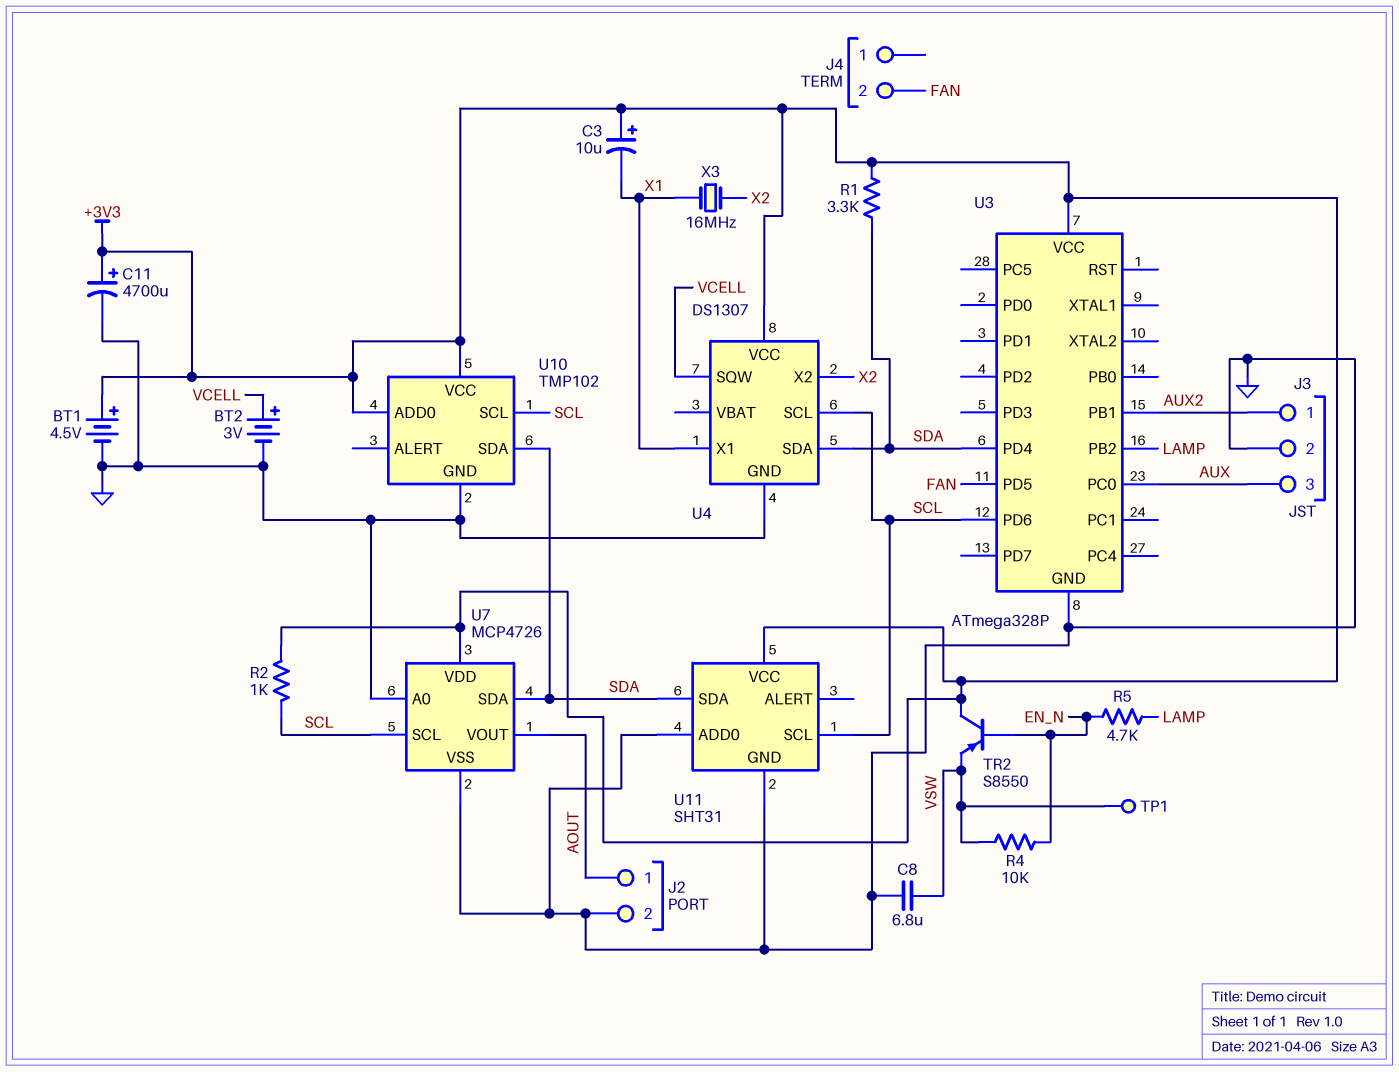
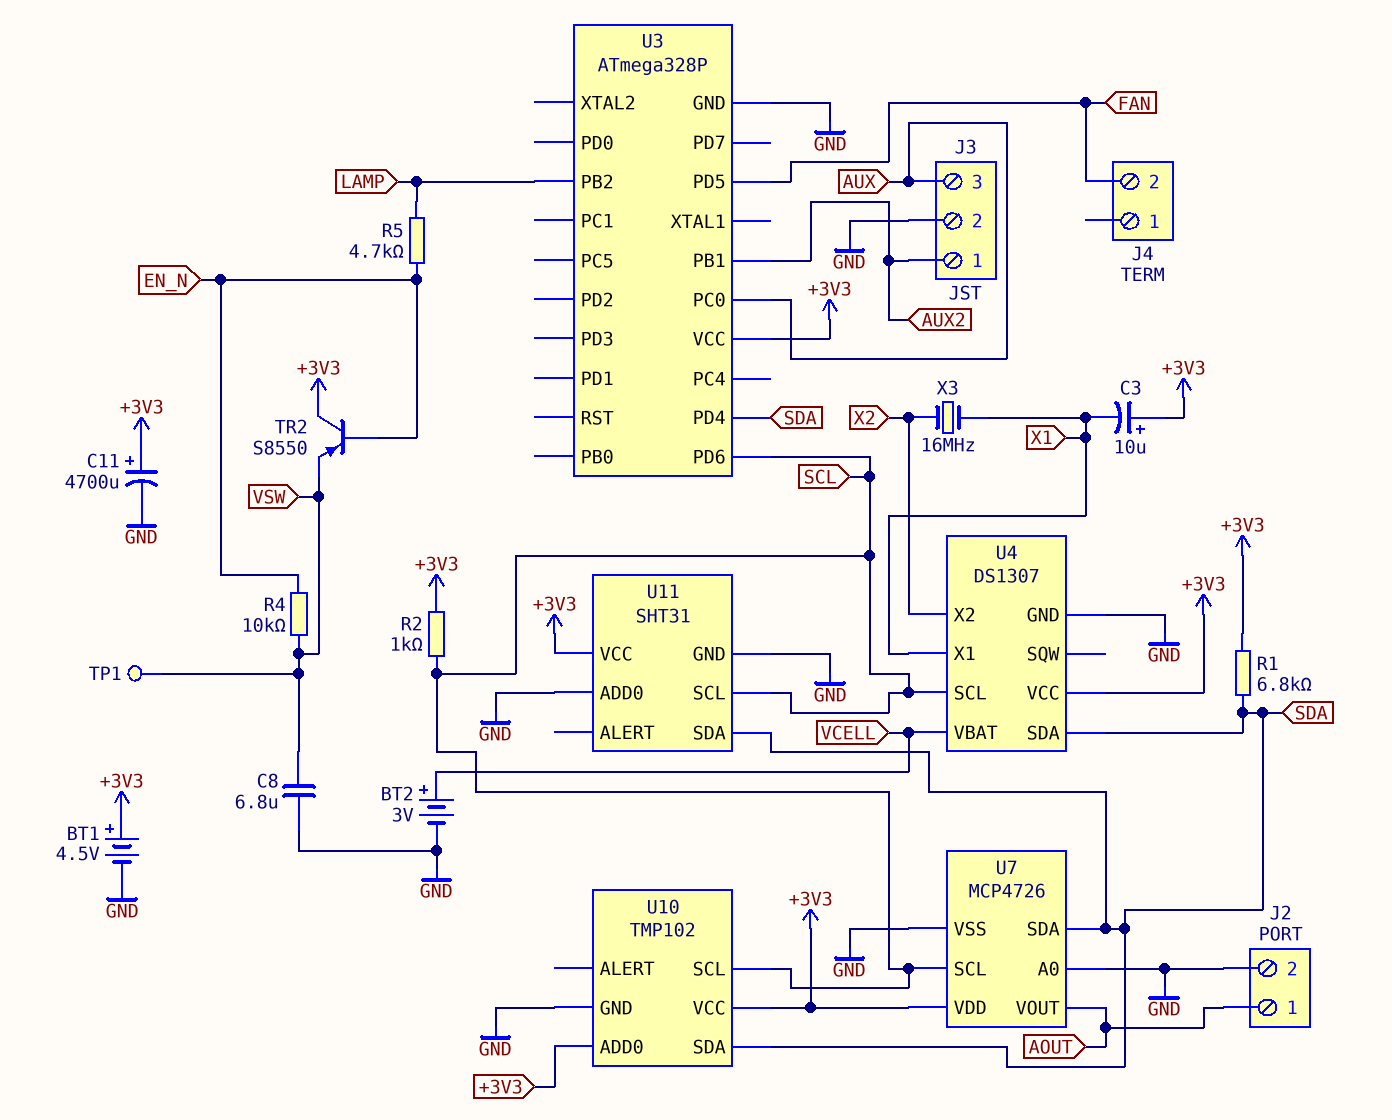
R1: 3.3k (+3V3, SDA) -> 6.8k (+3V3, SDA)
U4 pin SQW: VCELL -> none
U4 pin VBAT: none -> VCELL

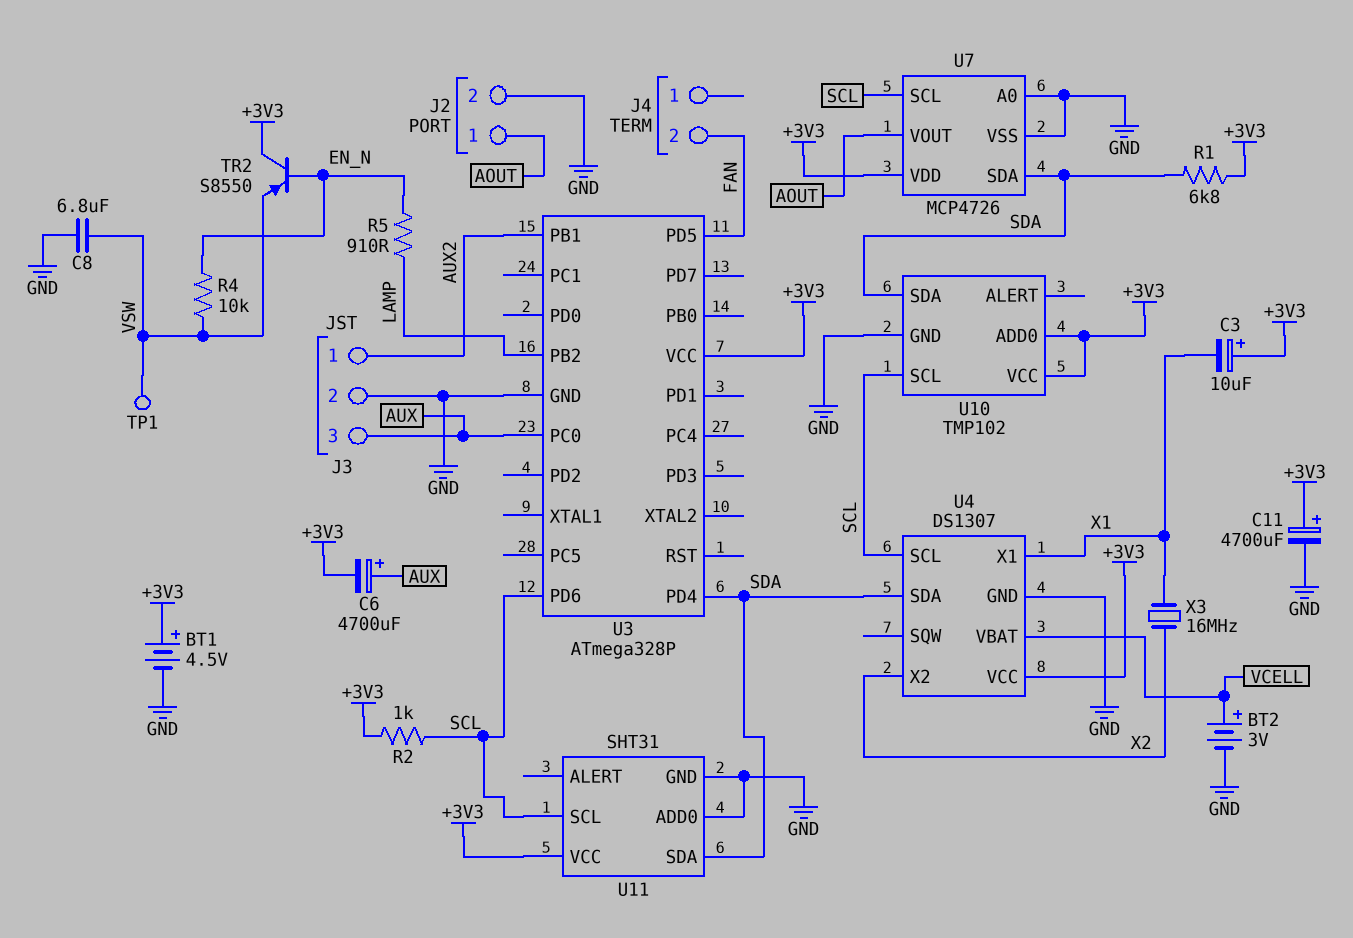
C6: none -> 4700uF (plus AUX, minus +3V3)
R5: 4.7k (EN_N, LAMP) -> 910 (EN_N, LAMP)

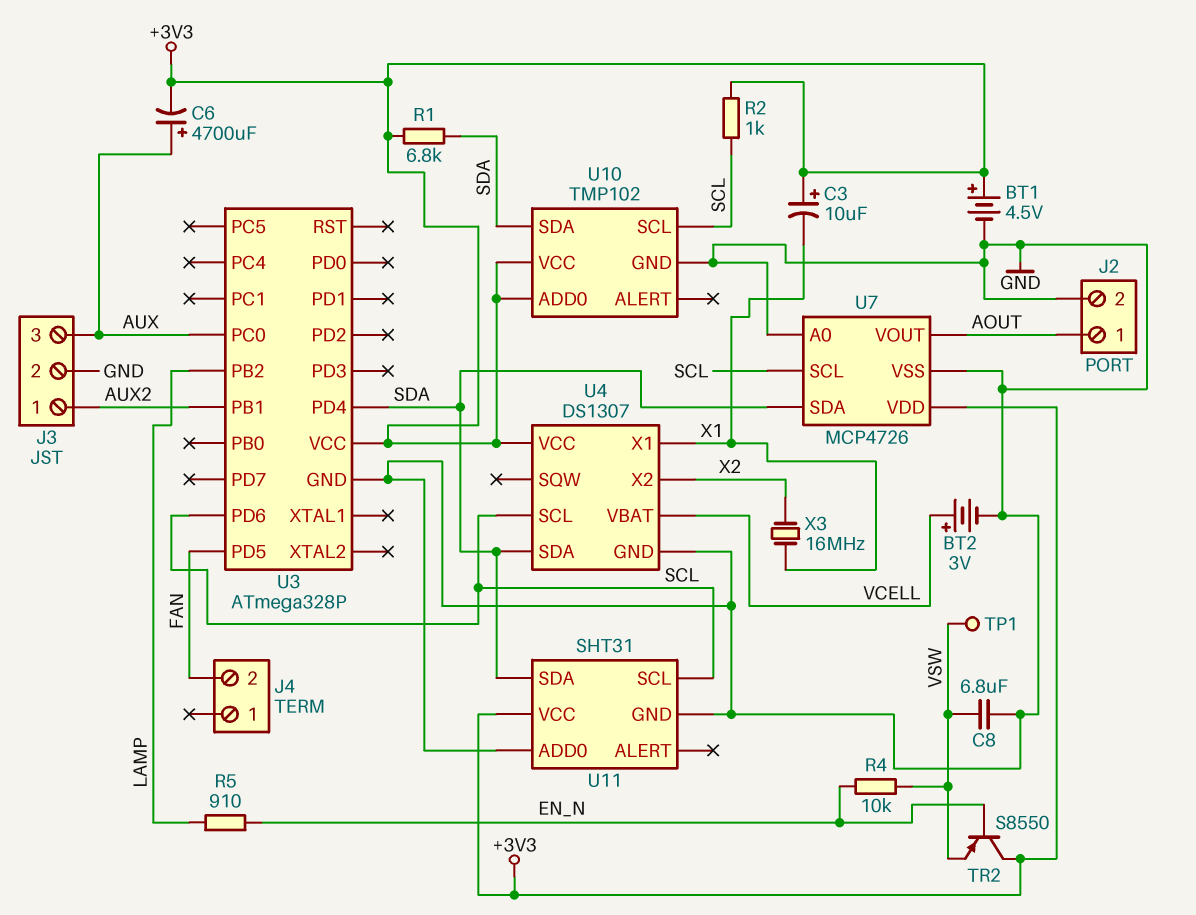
C11: 4700uF (plus +3V3, minus GND) -> none

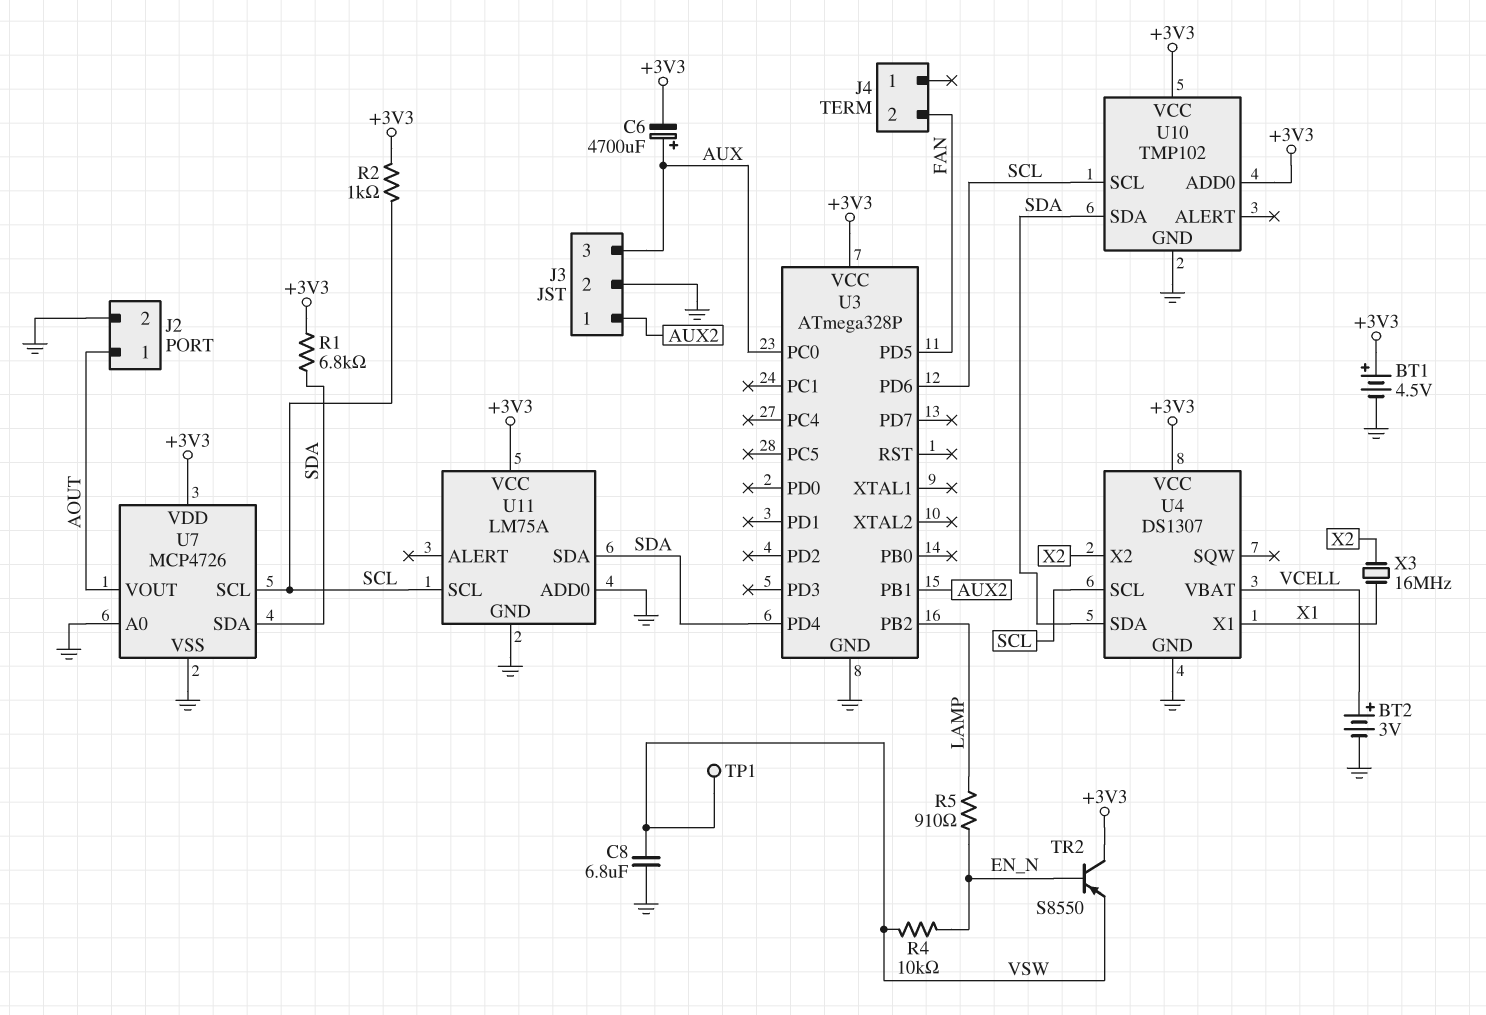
C3: 10uF (plus +3V3, minus X1) -> none
U11: SHT31 -> LM75A

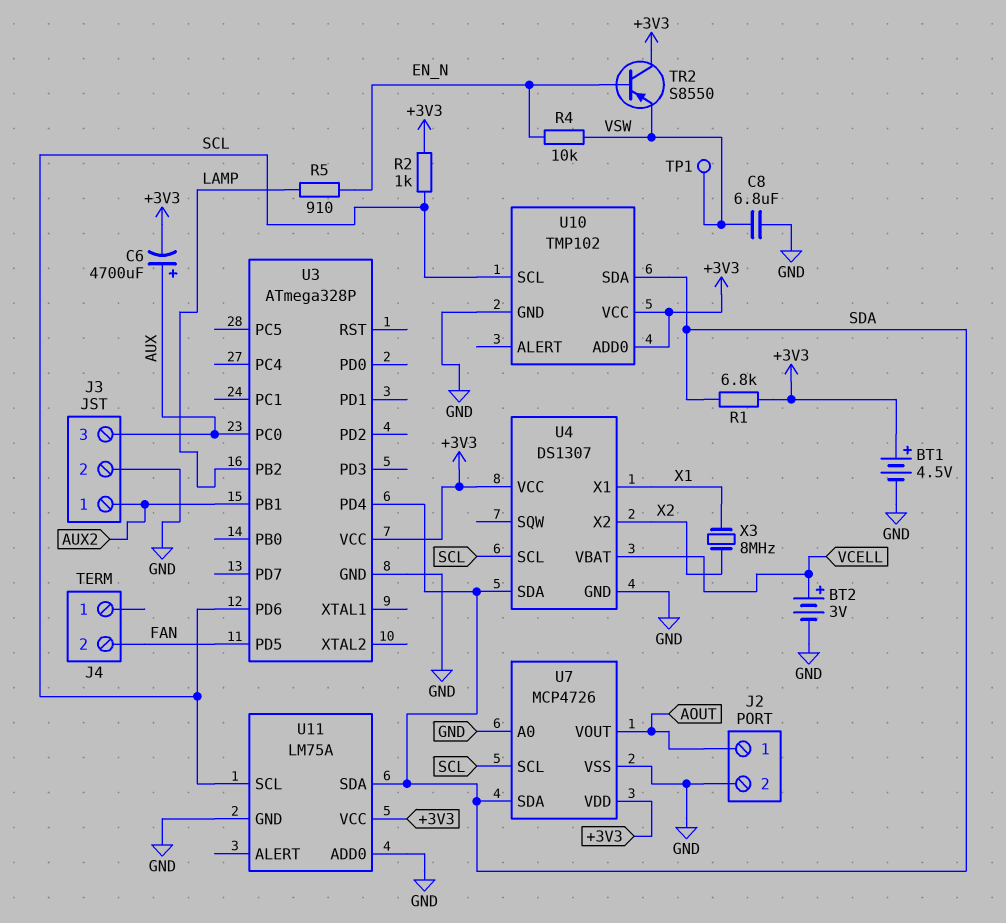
X3: 16MHz (X1, X2) -> 8MHz (X1, X2)

